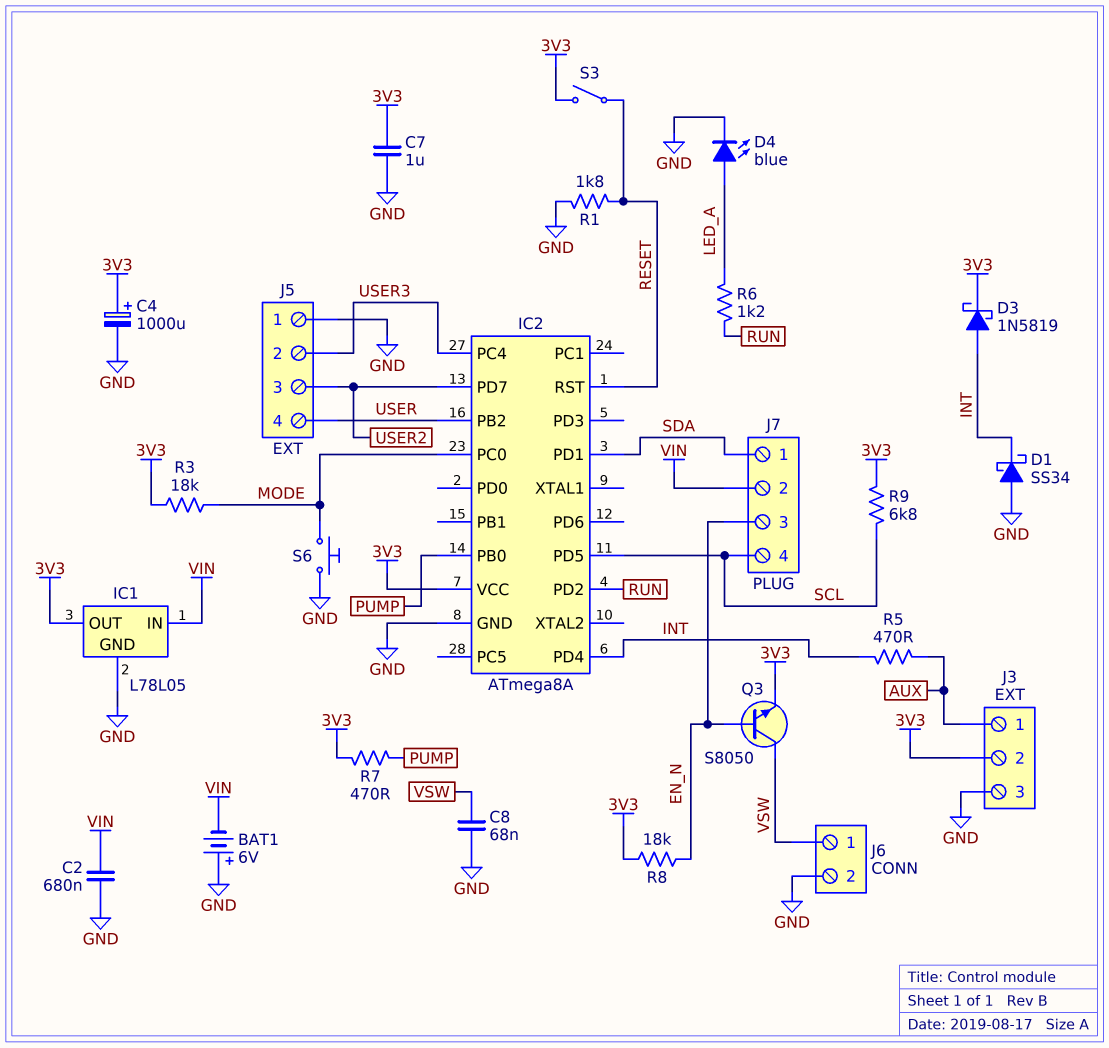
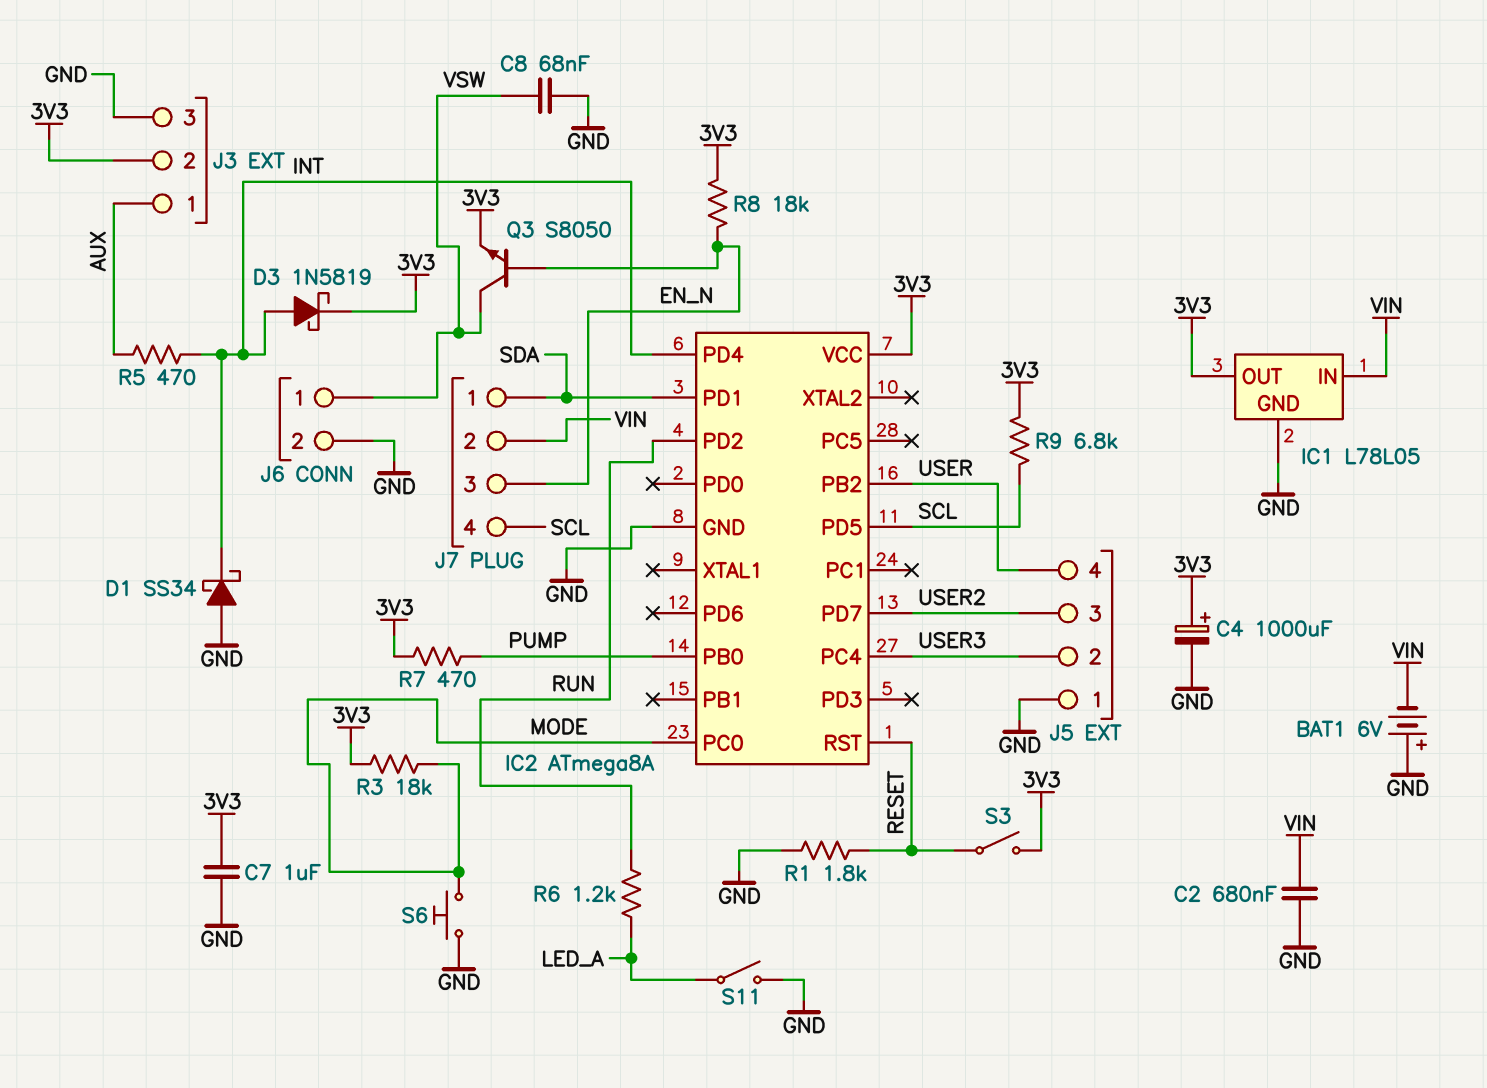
D4: LED blue (A LED_A, K GND) -> none
S11: none -> switch (GND, LED_A)

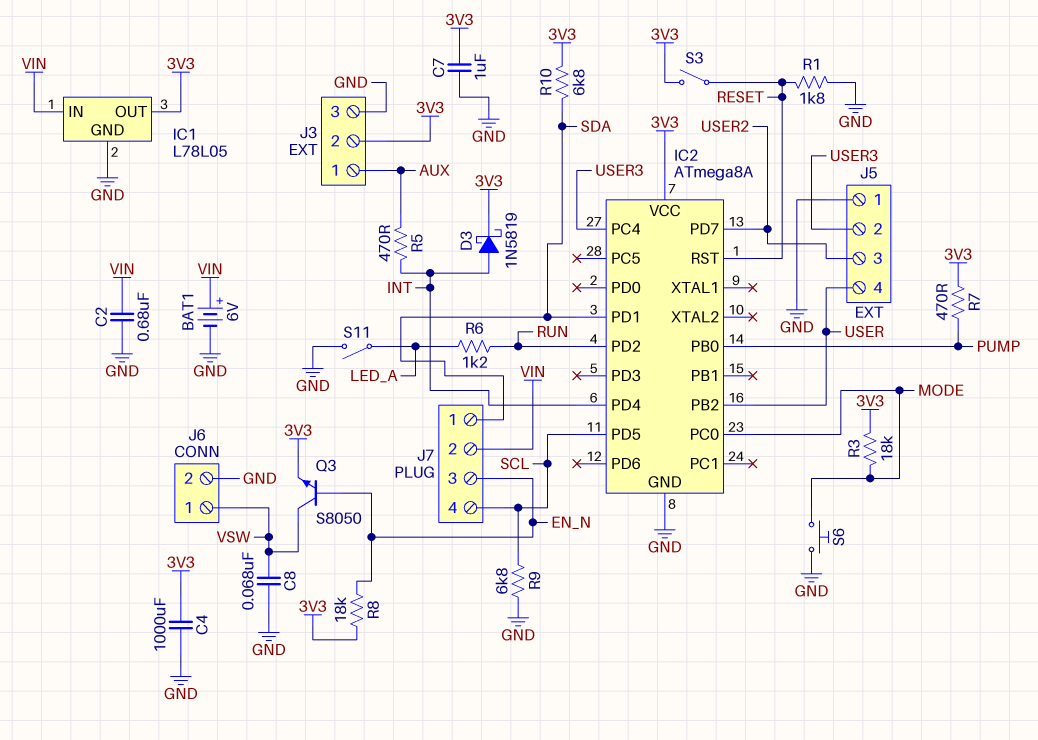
BAT1: 6V (plus GND, minus VIN) -> 6V (plus VIN, minus GND)
C4: 1000uF (plus 3V3, minus GND) -> 1000uF (3V3, GND)
D1: schottky SS34 (A GND, K INT) -> none
R9: 6.8k (3V3, SCL) -> 6.8k (GND, SCL)
R10: none -> 6.8k (3V3, SDA)

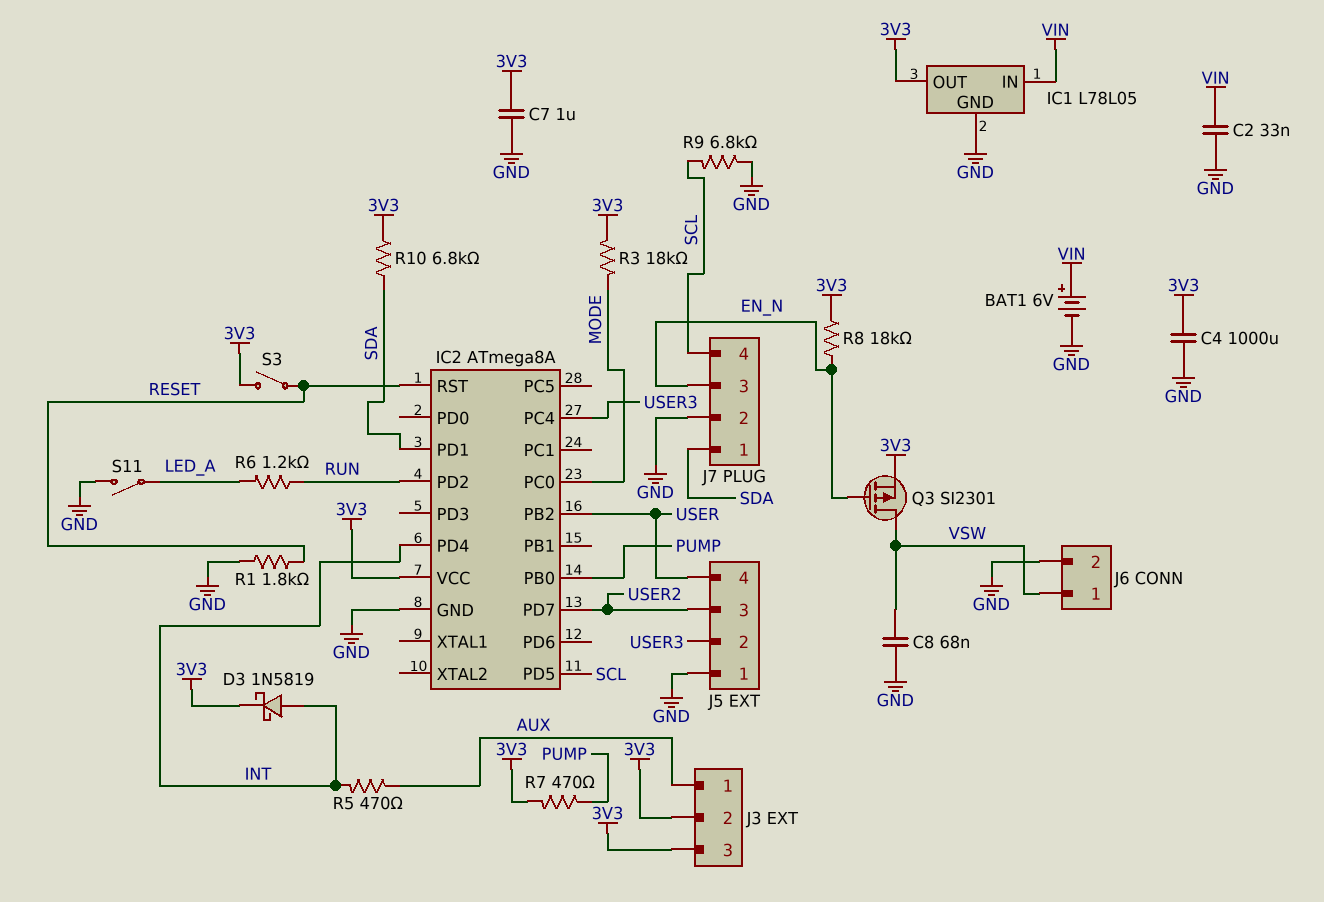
C2: 680nF (GND, VIN) -> 33nF (GND, VIN)
J3 pin 3: GND -> 3V3
J7 pin 2: VIN -> GND
Q3: NPN S8050 (B EN_N, C VSW, E 3V3) -> PMOS SI2301 (G EN_N, D VSW, S 3V3)
S6: button (GND, MODE) -> none

